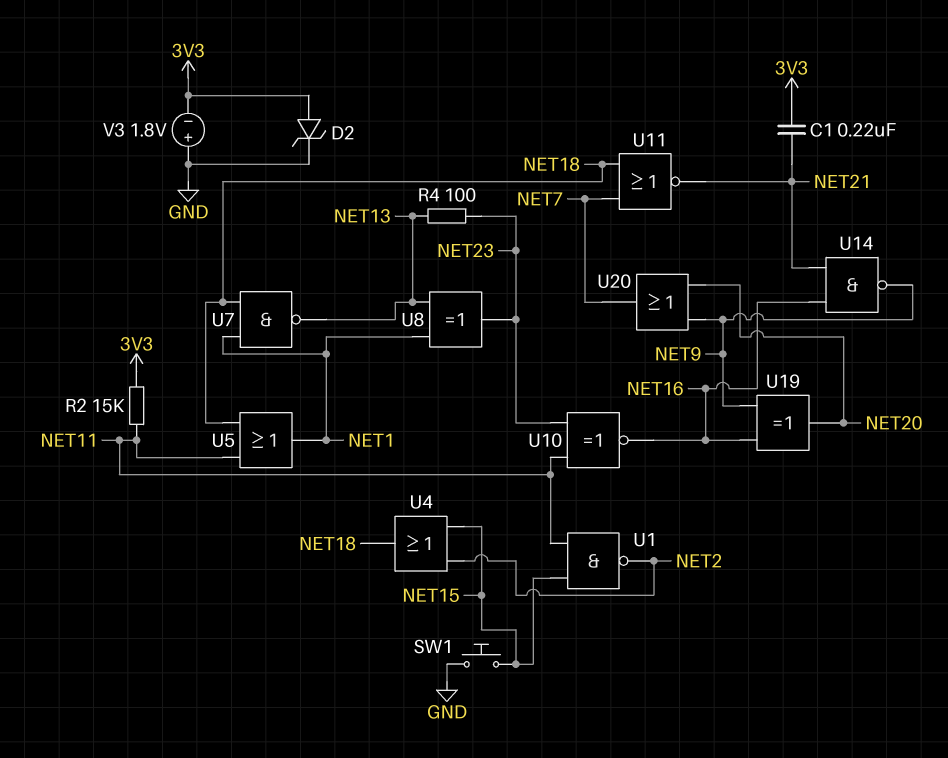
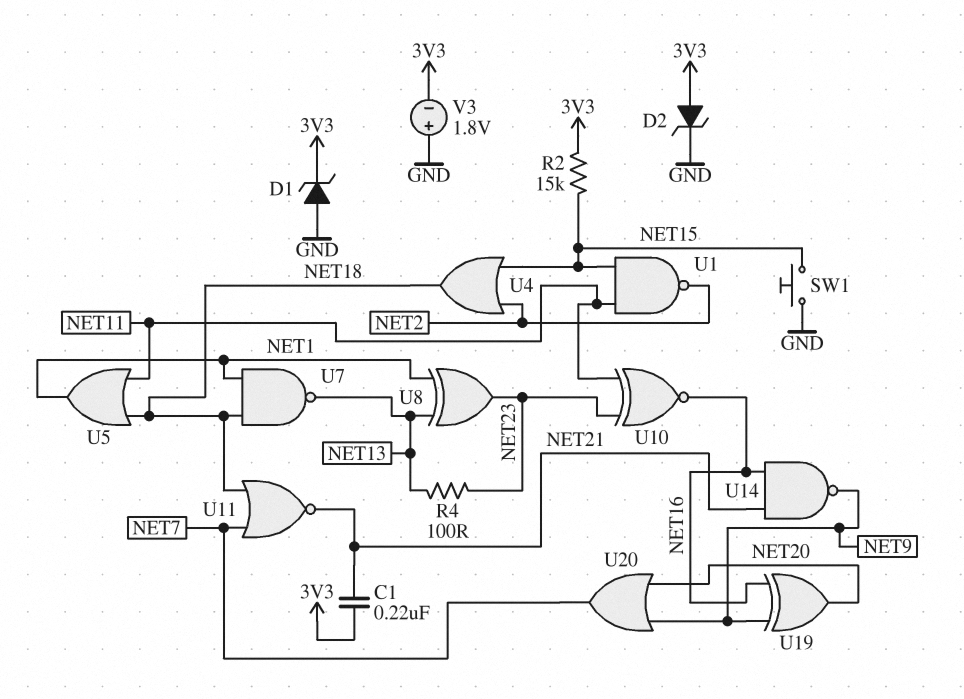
D1: none -> zener (A GND, K 3V3)
R2: 15k (3V3, NET11) -> 15k (3V3, NET15)

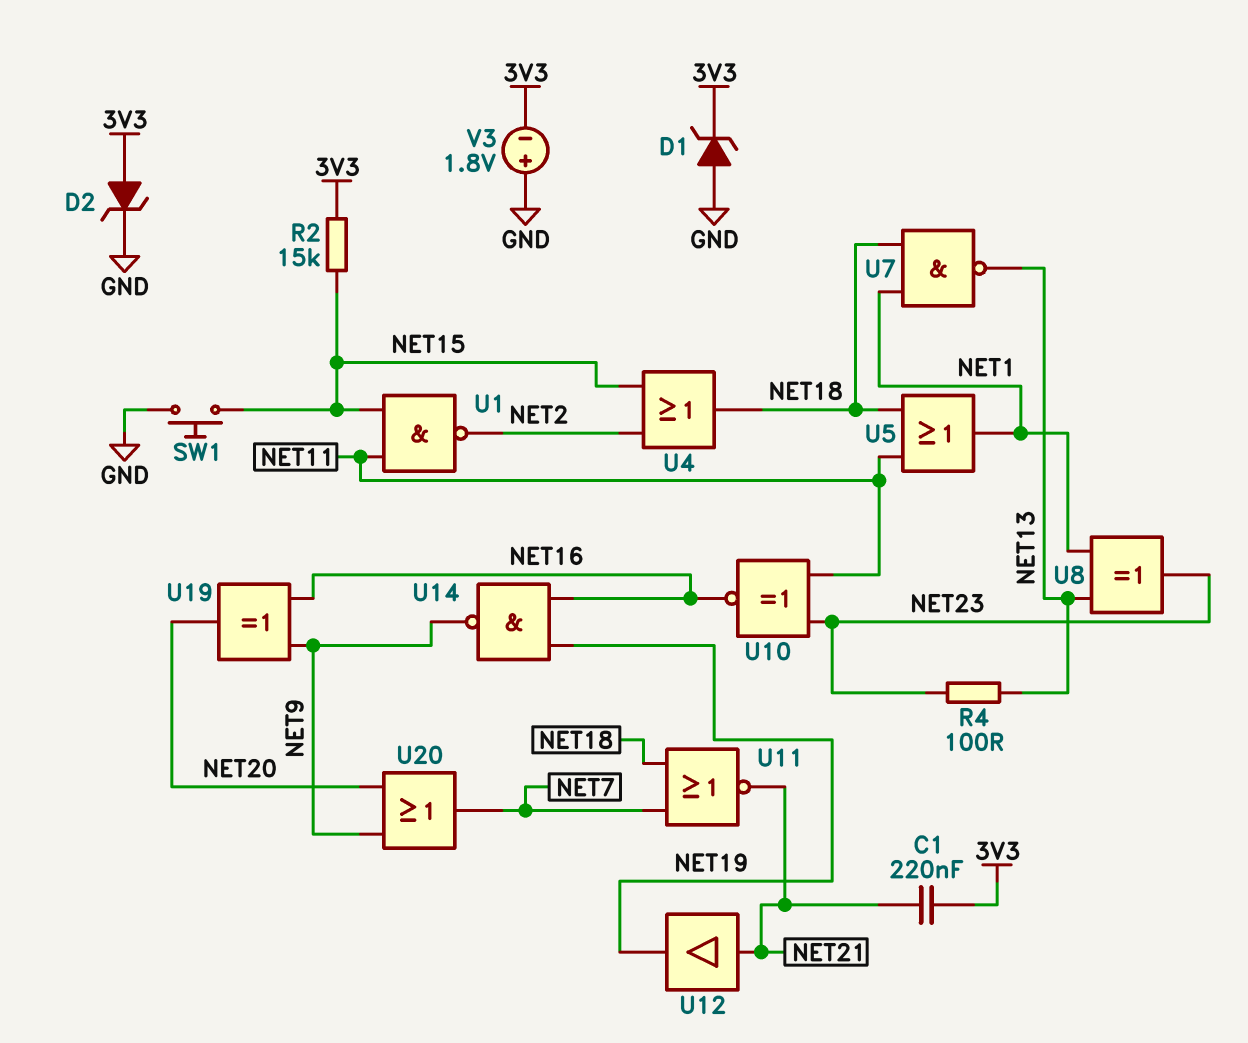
U12: none -> buffer (in NET21, out NET19)
U14: NAND (in NET16, in NET21, out NET9) -> NAND (in NET16, in NET19, out NET9)

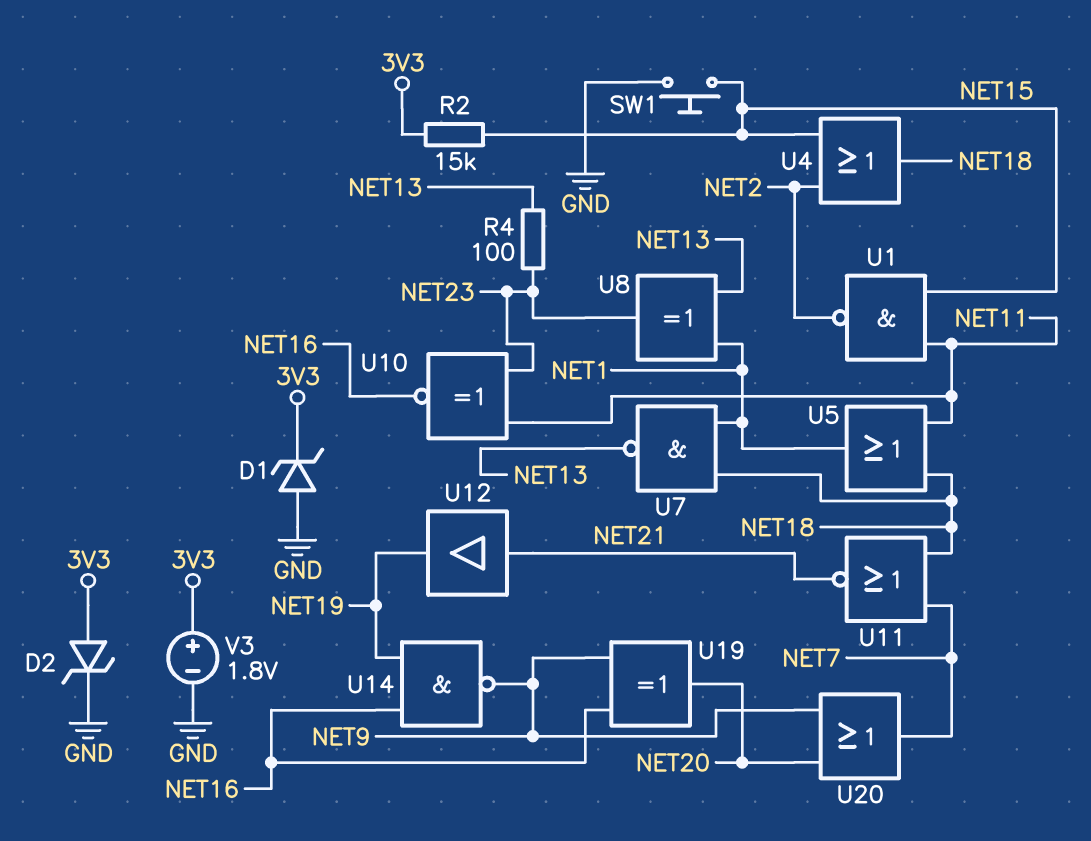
C1: 220nF (3V3, NET21) -> none
V3: 1.8V (plus GND, minus 3V3) -> 1.8V (plus 3V3, minus GND)

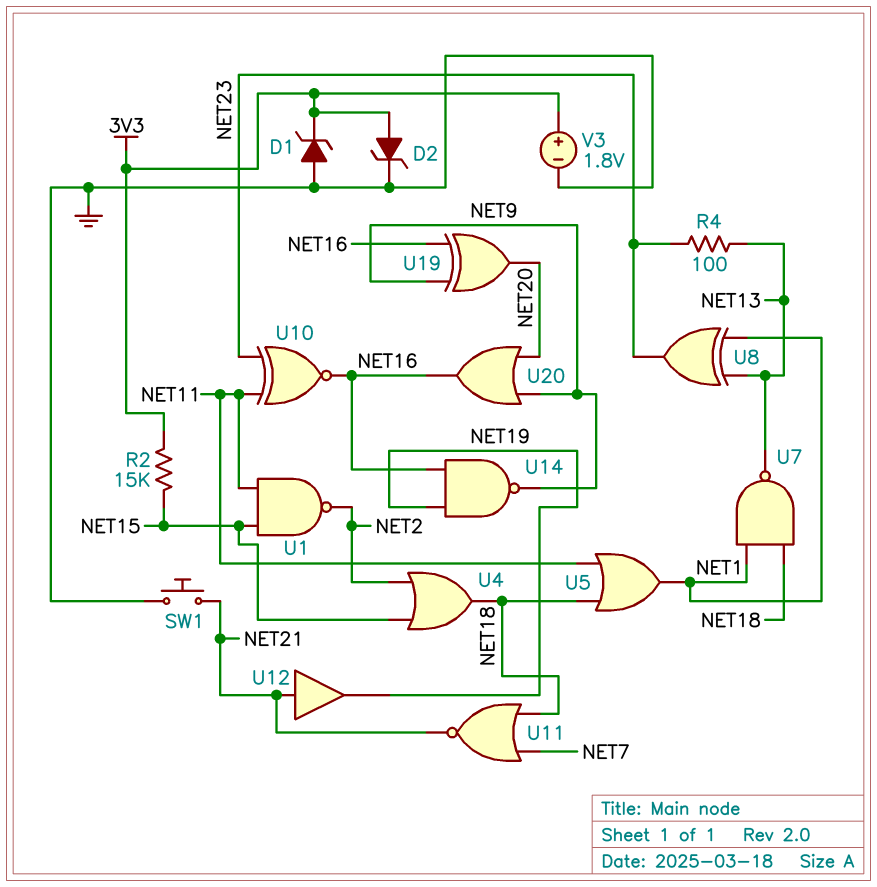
SW1: button (GND, NET15) -> button (GND, NET21)
U20: OR (in NET9, in NET20, out NET7) -> OR (in NET9, in NET20, out NET16)

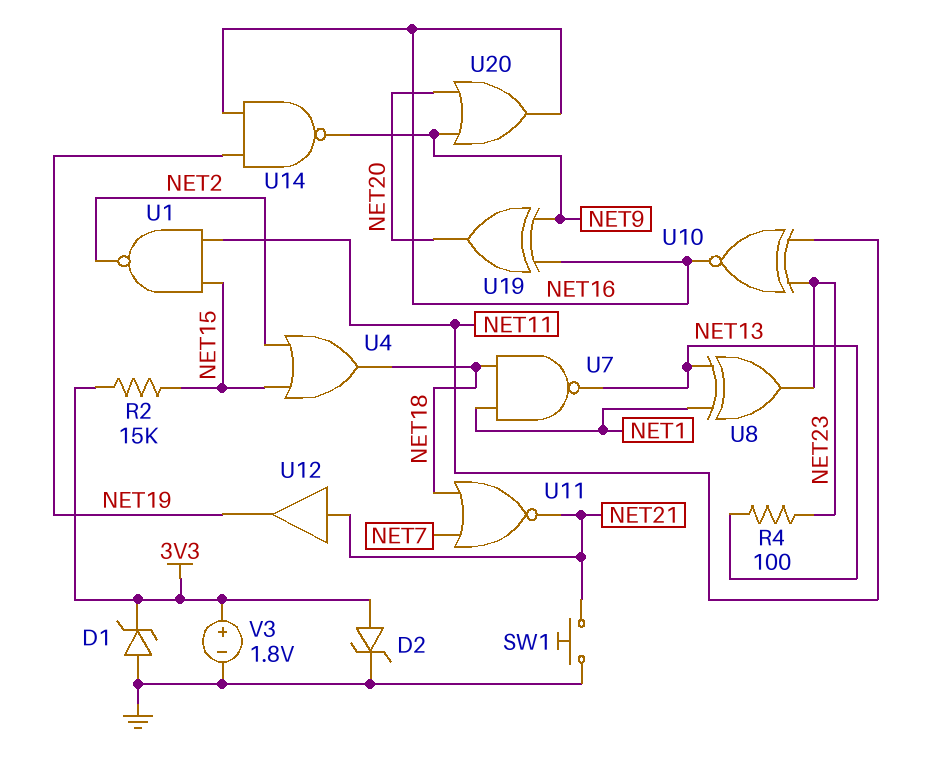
U5: OR (in NET11, in NET18, out NET1) -> none

